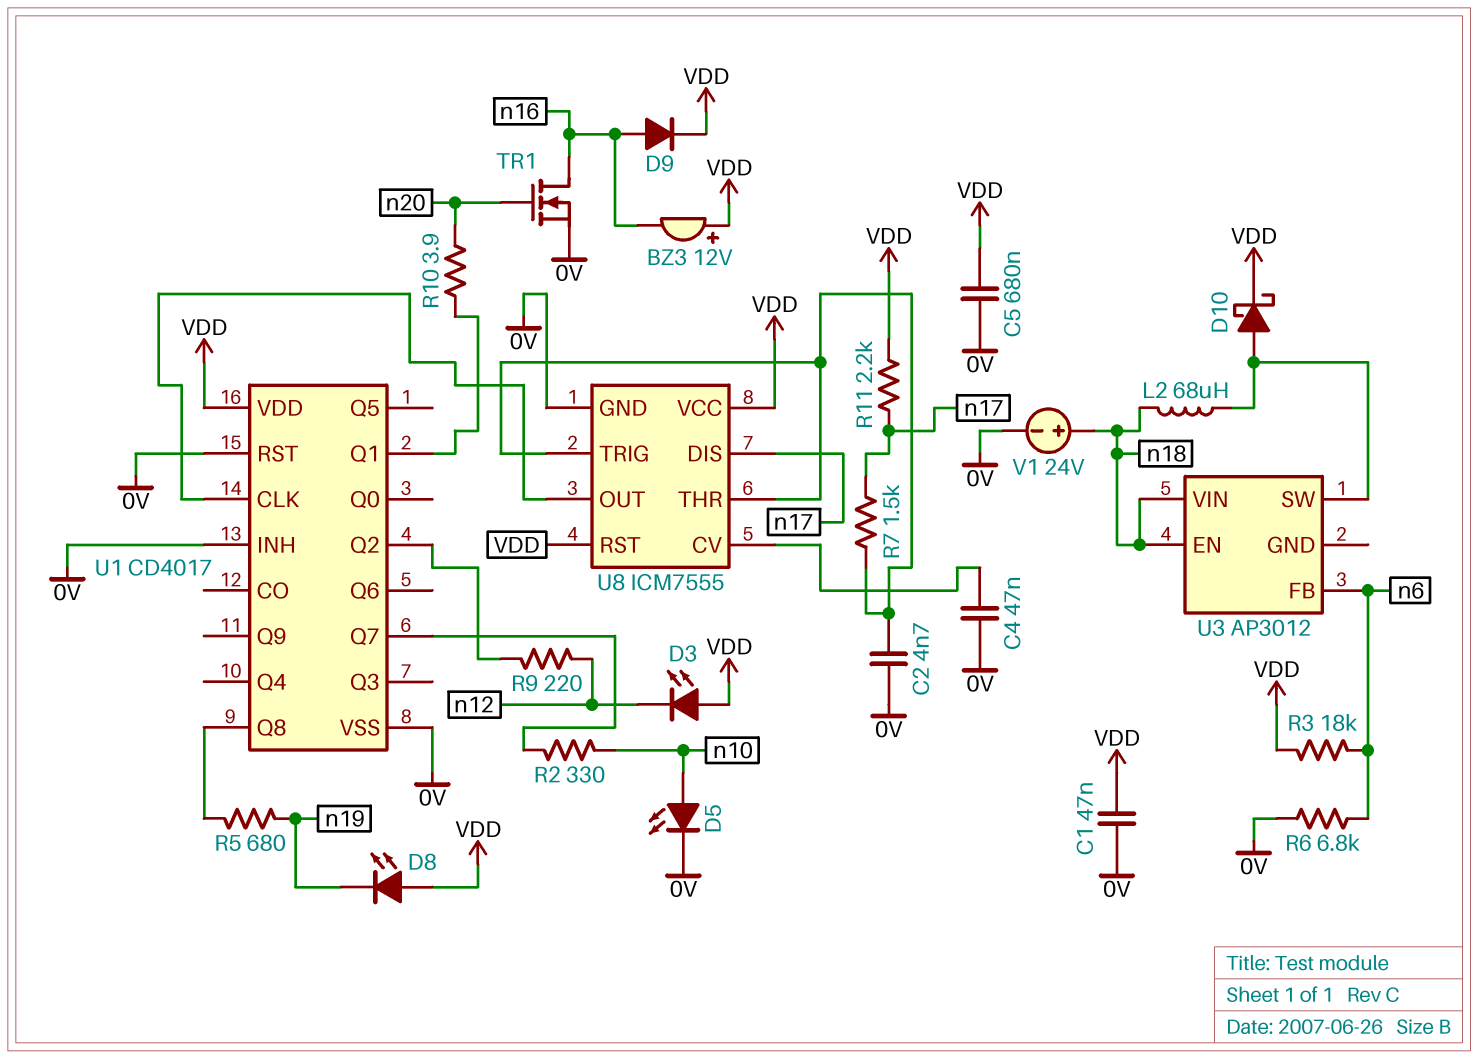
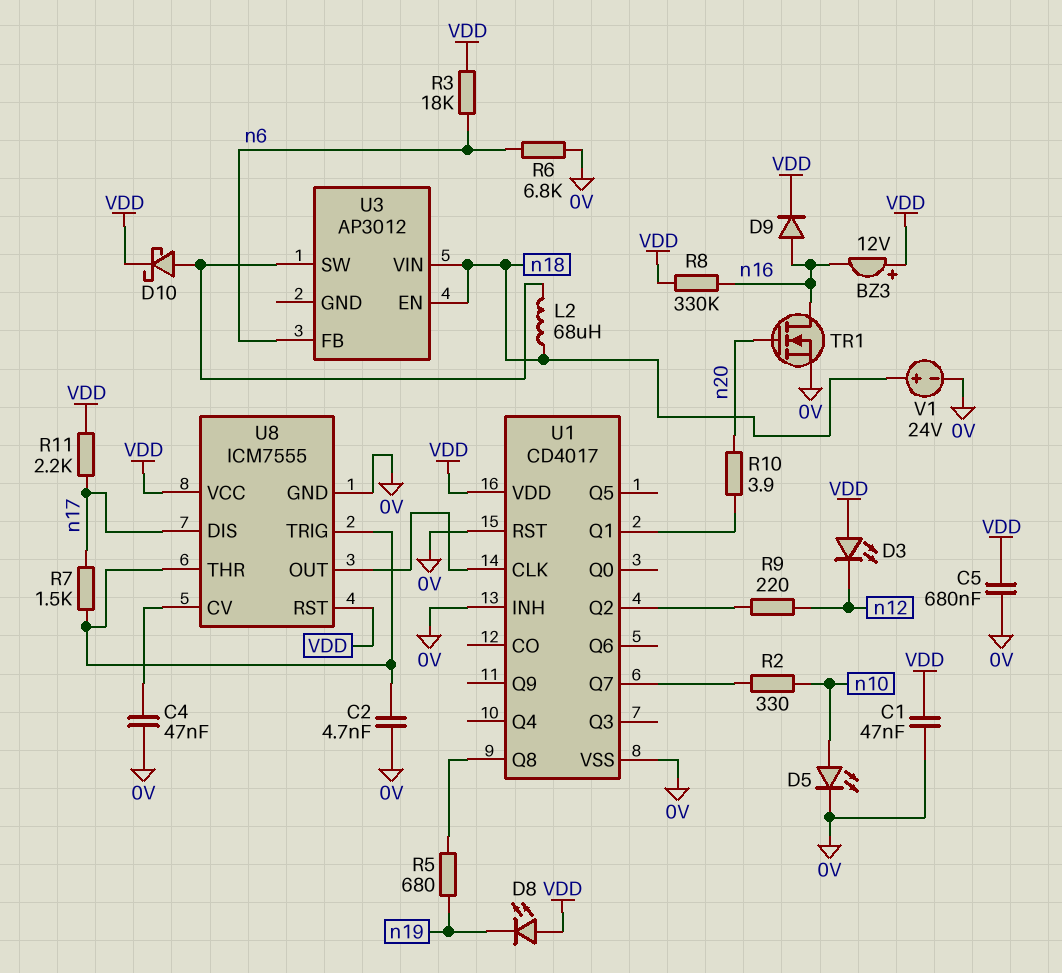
R8: none -> 330k (VDD, n16)

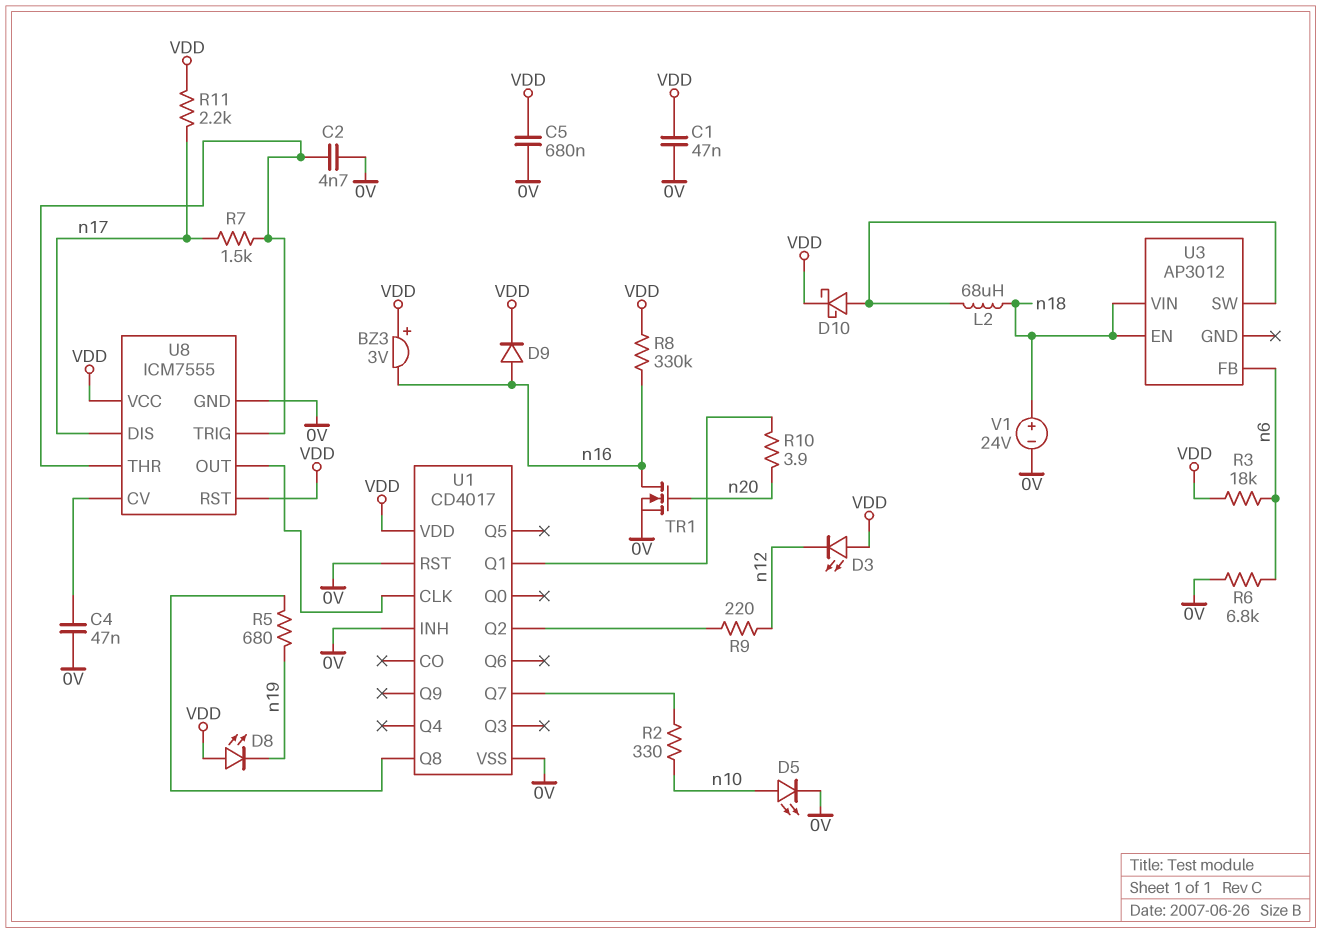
BZ3: buzzer 12V (plus VDD, minus n16) -> buzzer 3V (plus VDD, minus n16)

